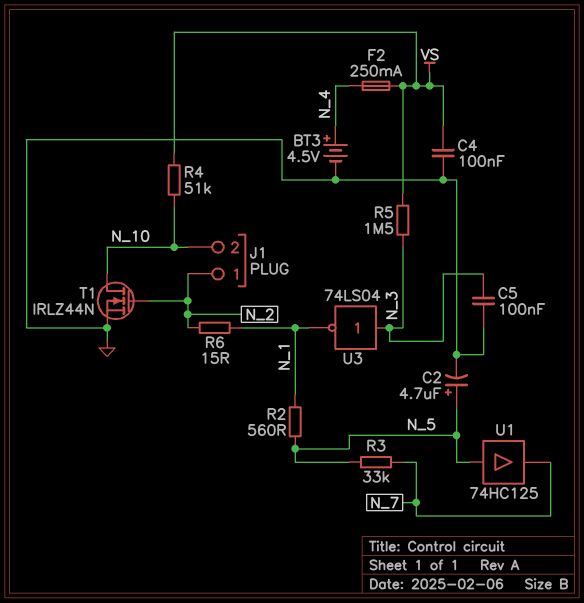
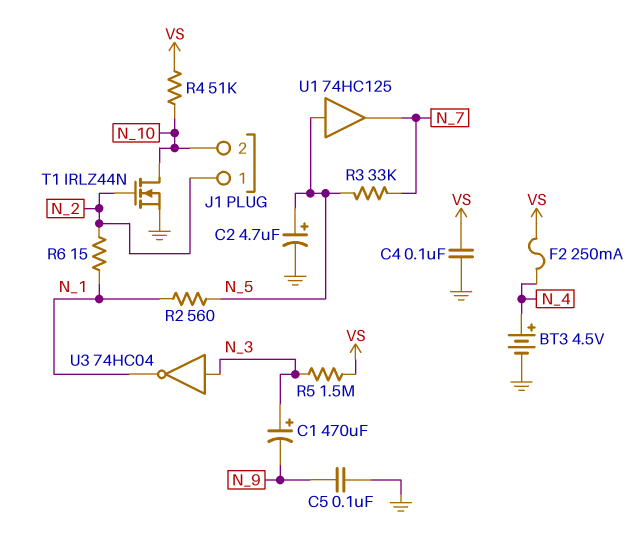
C1: none -> 470uF (plus N_3, minus N_9)
C5: 100nF (GND, N_3) -> 100nF (GND, N_9)
U3: NOT 74LS04 (in N_3, out N_1) -> NOT 74HC04 (in N_3, out N_1)

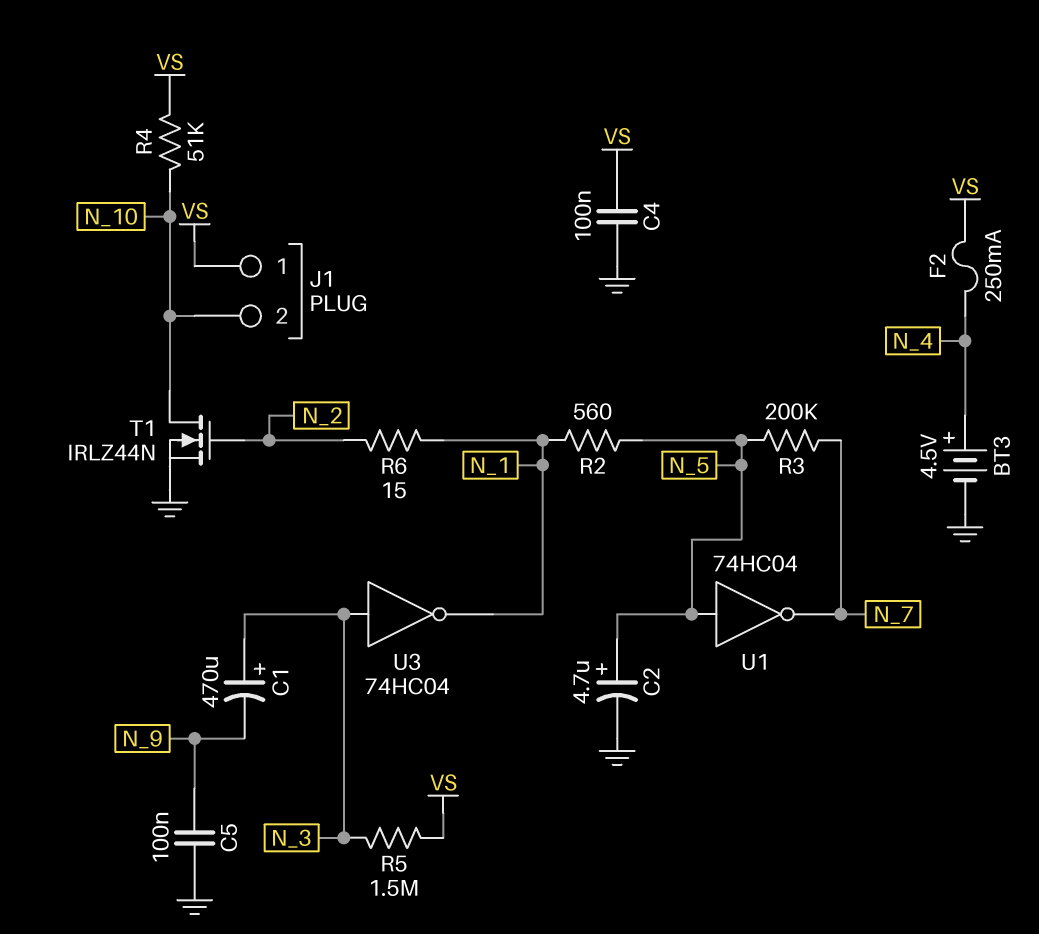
J1 pin 1: N_2 -> VS
R3: 33k (N_5, N_7) -> 200k (N_5, N_7)
U1: buffer 74HC125 (in N_5, out N_7) -> NOT 74HC04 (in N_5, out N_7)

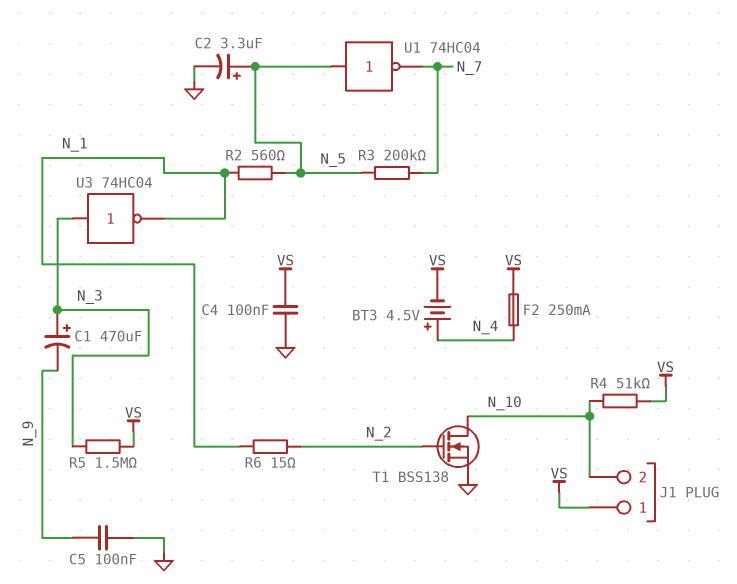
BT3: 4.5V (plus N_4, minus GND) -> 4.5V (plus N_4, minus VS)
C2: 4.7uF (plus N_5, minus GND) -> 3.3uF (plus N_5, minus GND)
T1: NMOS IRLZ44N (G N_2, D N_10, S GND) -> NMOS BSS138 (G N_2, D N_10, S GND)

